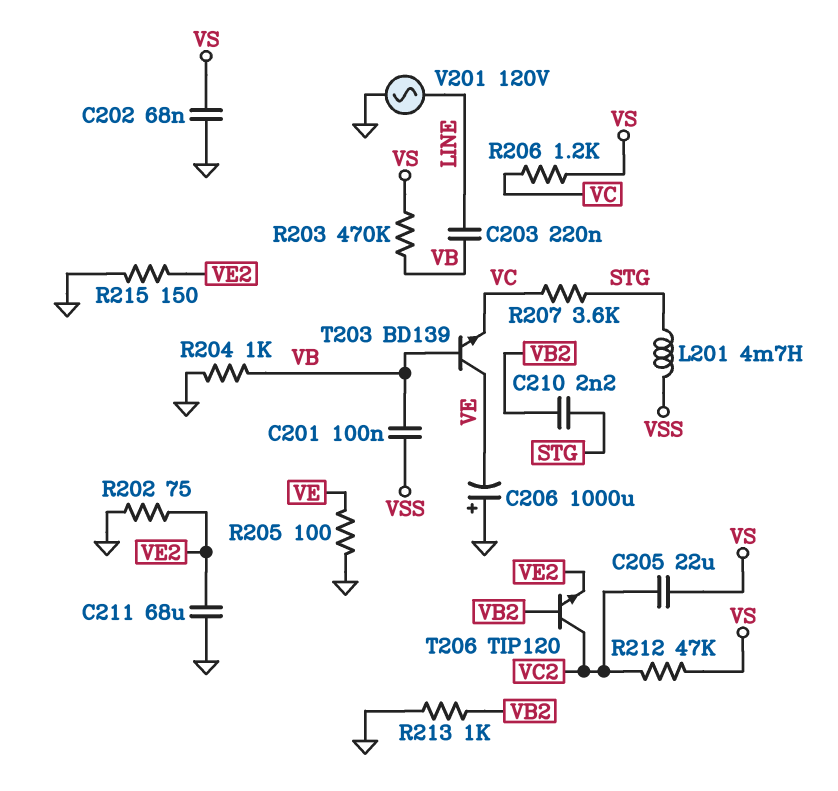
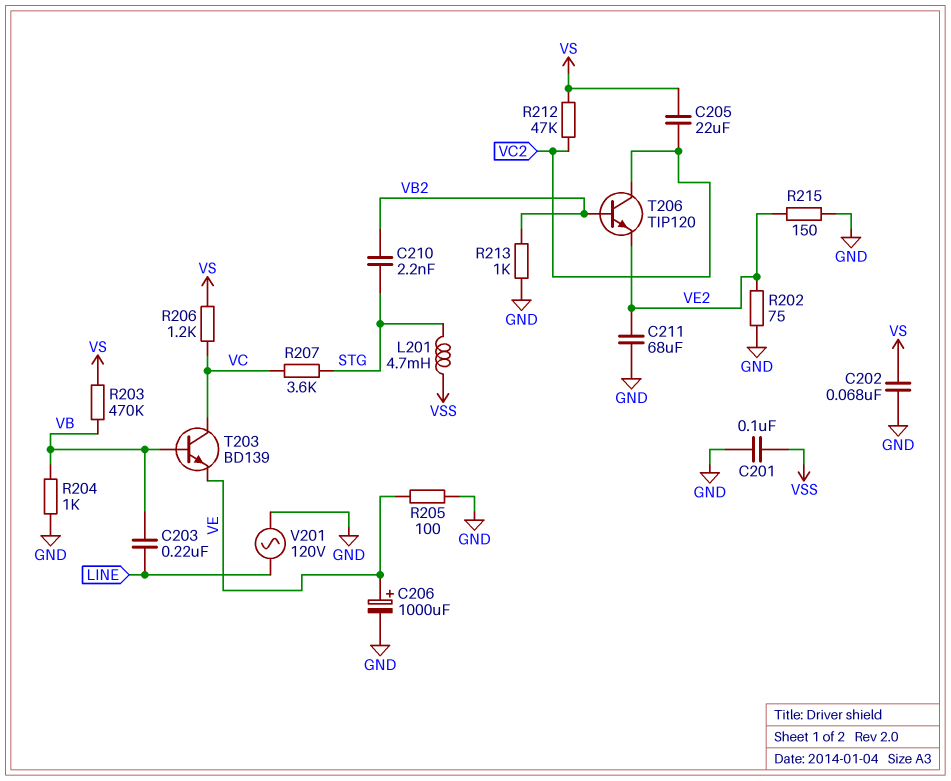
C201: 100nF (VB, VSS) -> 100nF (GND, VSS)
C206: 1000uF (plus GND, minus VE) -> 1000uF (plus VE, minus GND)
T203: NPN BD139 (B VB, C VE, E VC) -> NPN BD139 (B VB, C VC, E VE)

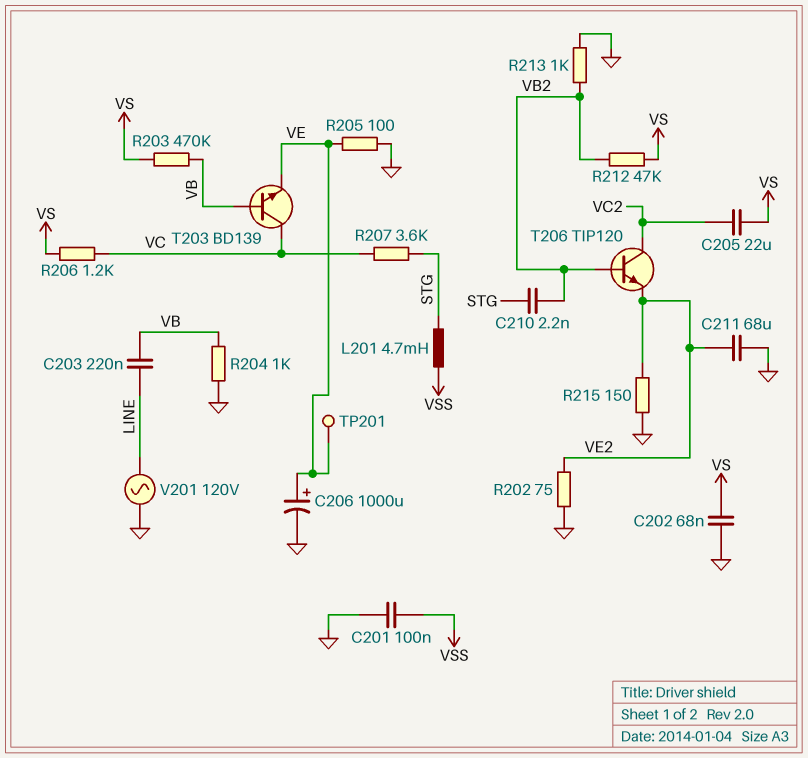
R212: 47k (VC2, VS) -> 47k (VB2, VS)
TP201: none -> test point (VE)

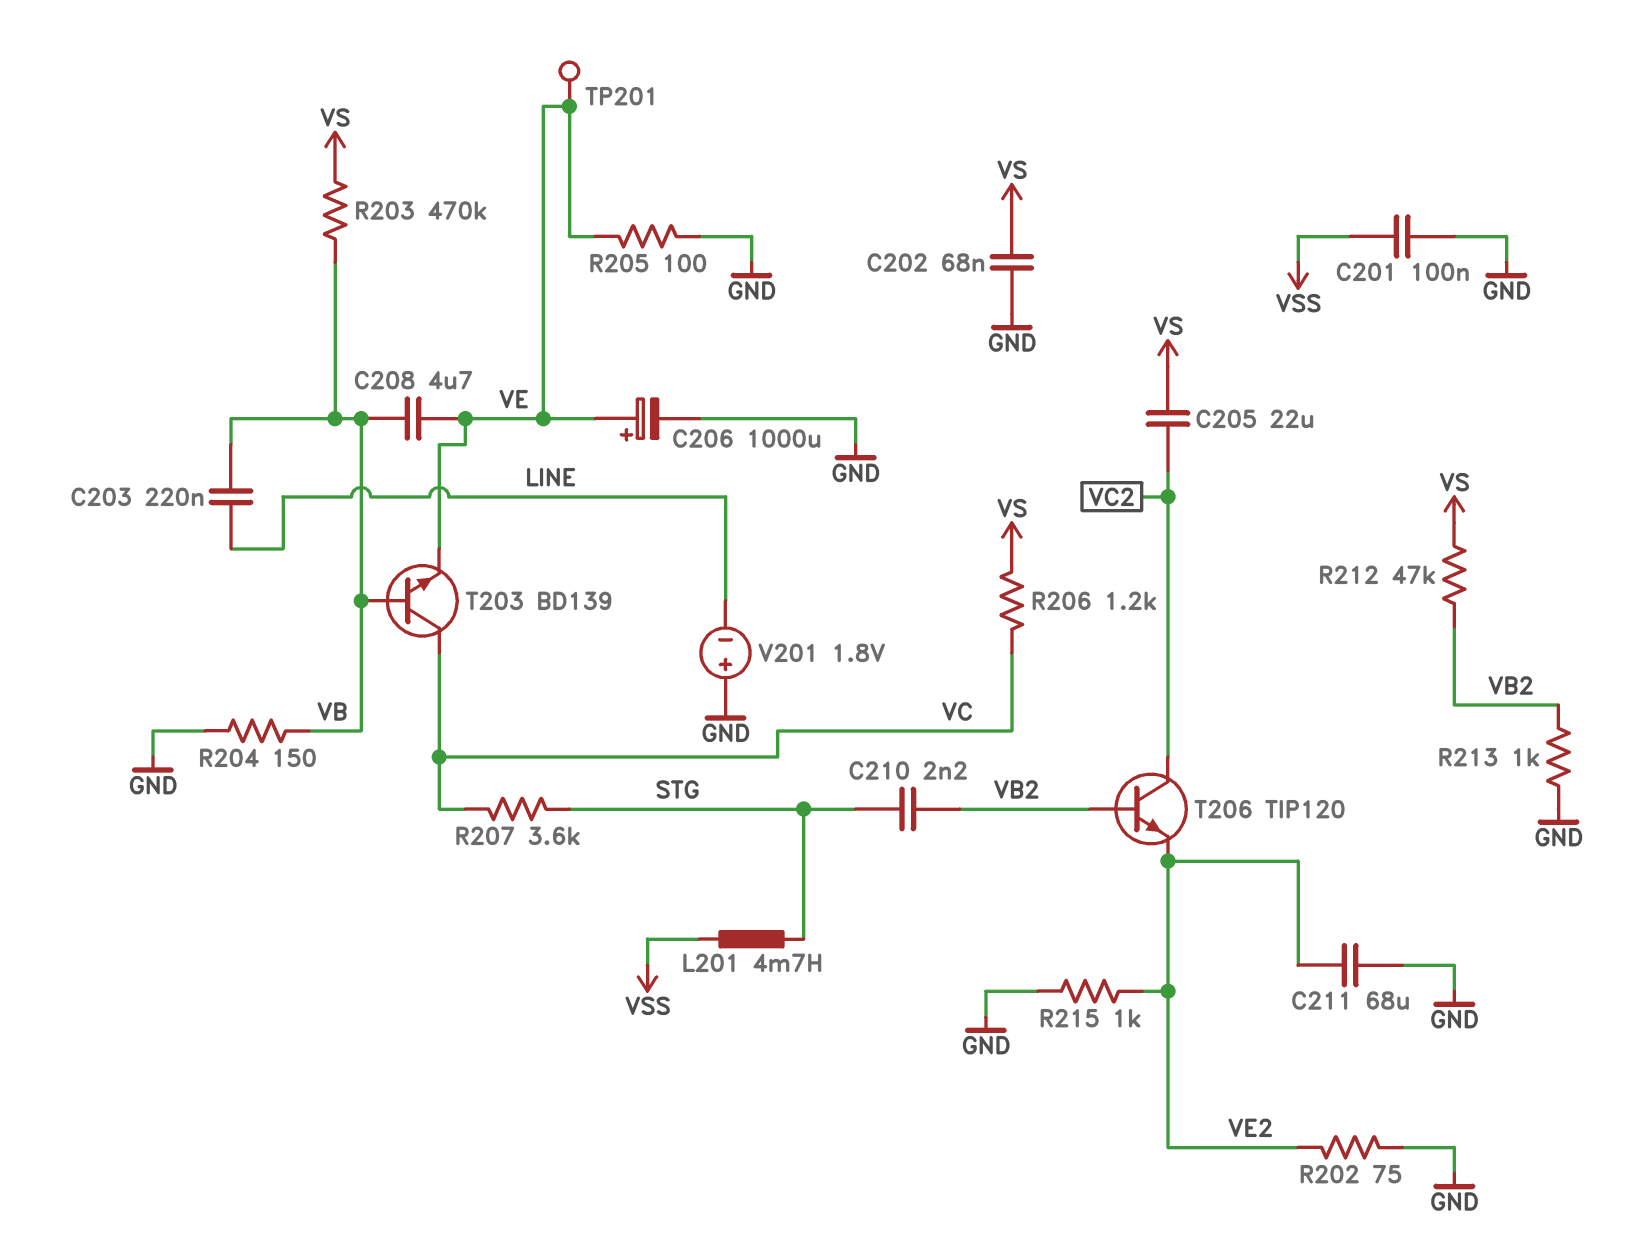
C208: none -> 4.7uF (VB, VE)
R204: 1k (GND, VB) -> 150 (GND, VB)
R215: 150 (GND, VE2) -> 1k (GND, VE2)
V201: AC 120V (GND, LINE) -> 1.8V (plus GND, minus LINE)

